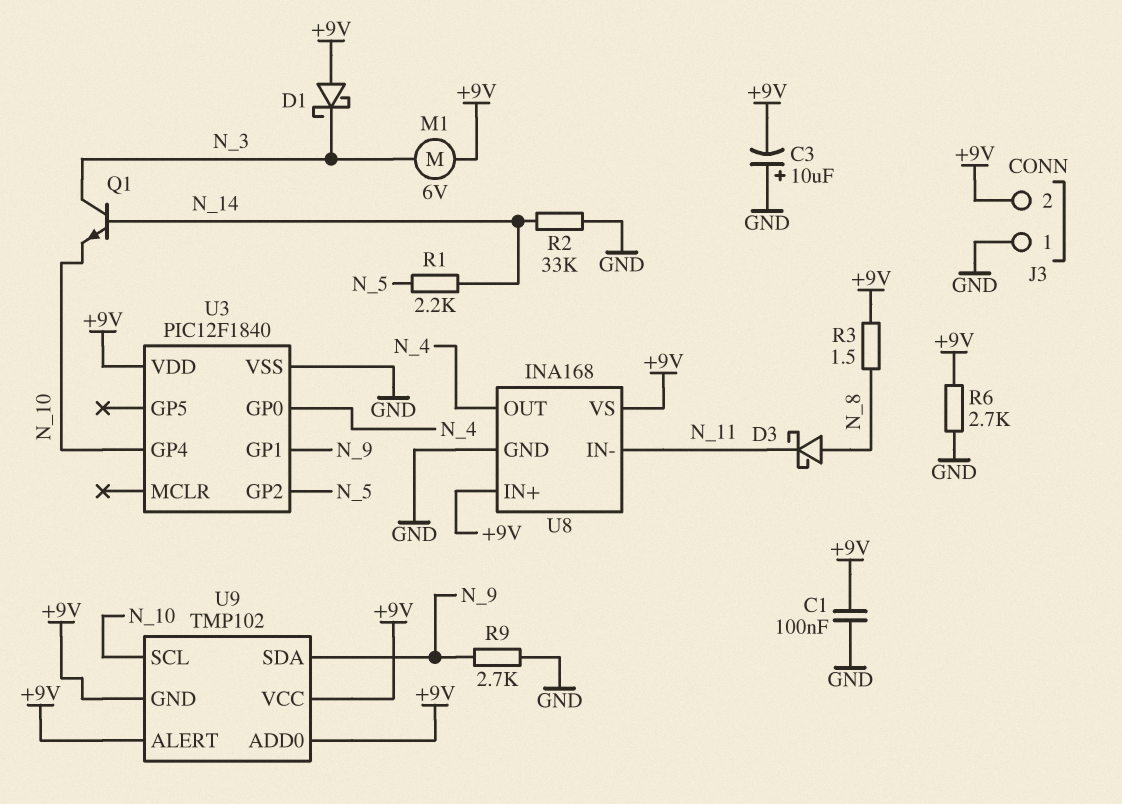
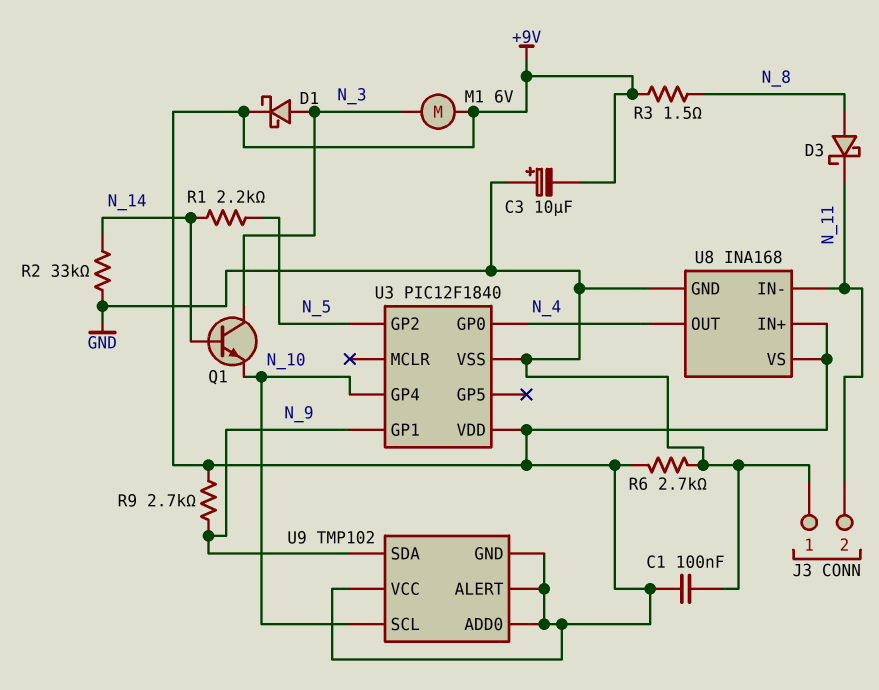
D1: schottky (A +9V, K N_3) -> schottky (A N_3, K +9V)
J3 pin 2: +9V -> N_11
R9: 2.7k (GND, N_9) -> 2.7k (+9V, N_9)

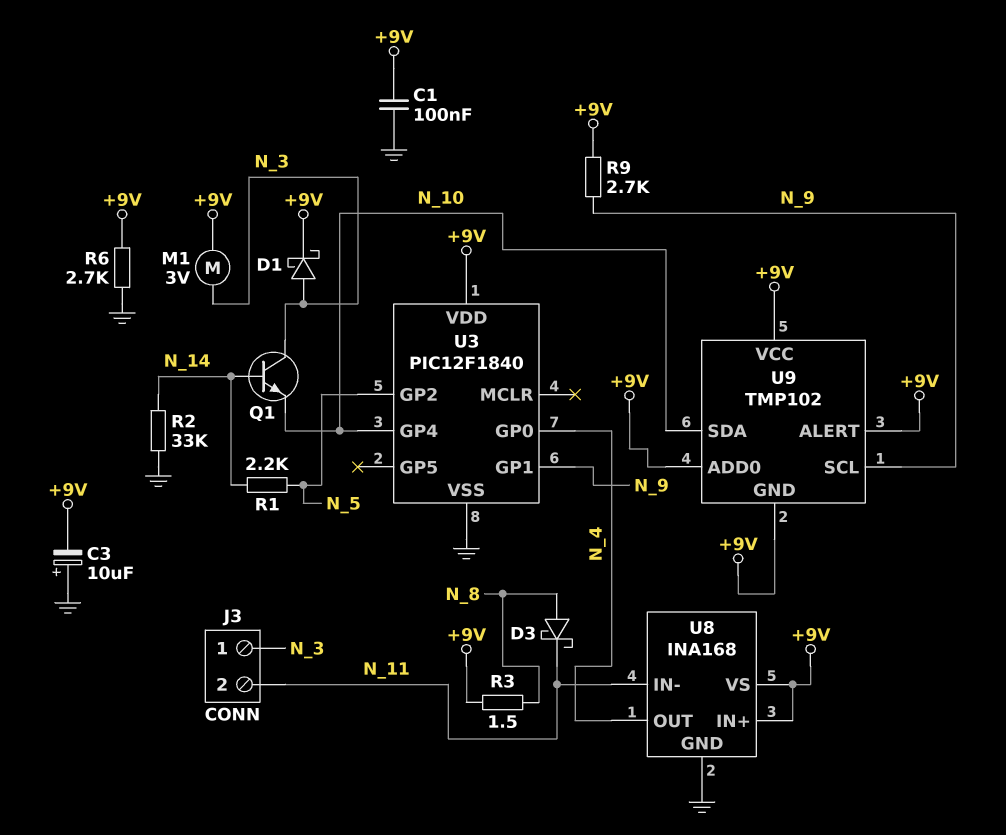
J3 pin 1: GND -> N_3
M1: motor 6V (+9V, N_3) -> motor 3V (+9V, N_3)
U9 pin SCL: N_10 -> N_9
U9 pin SDA: N_9 -> N_10

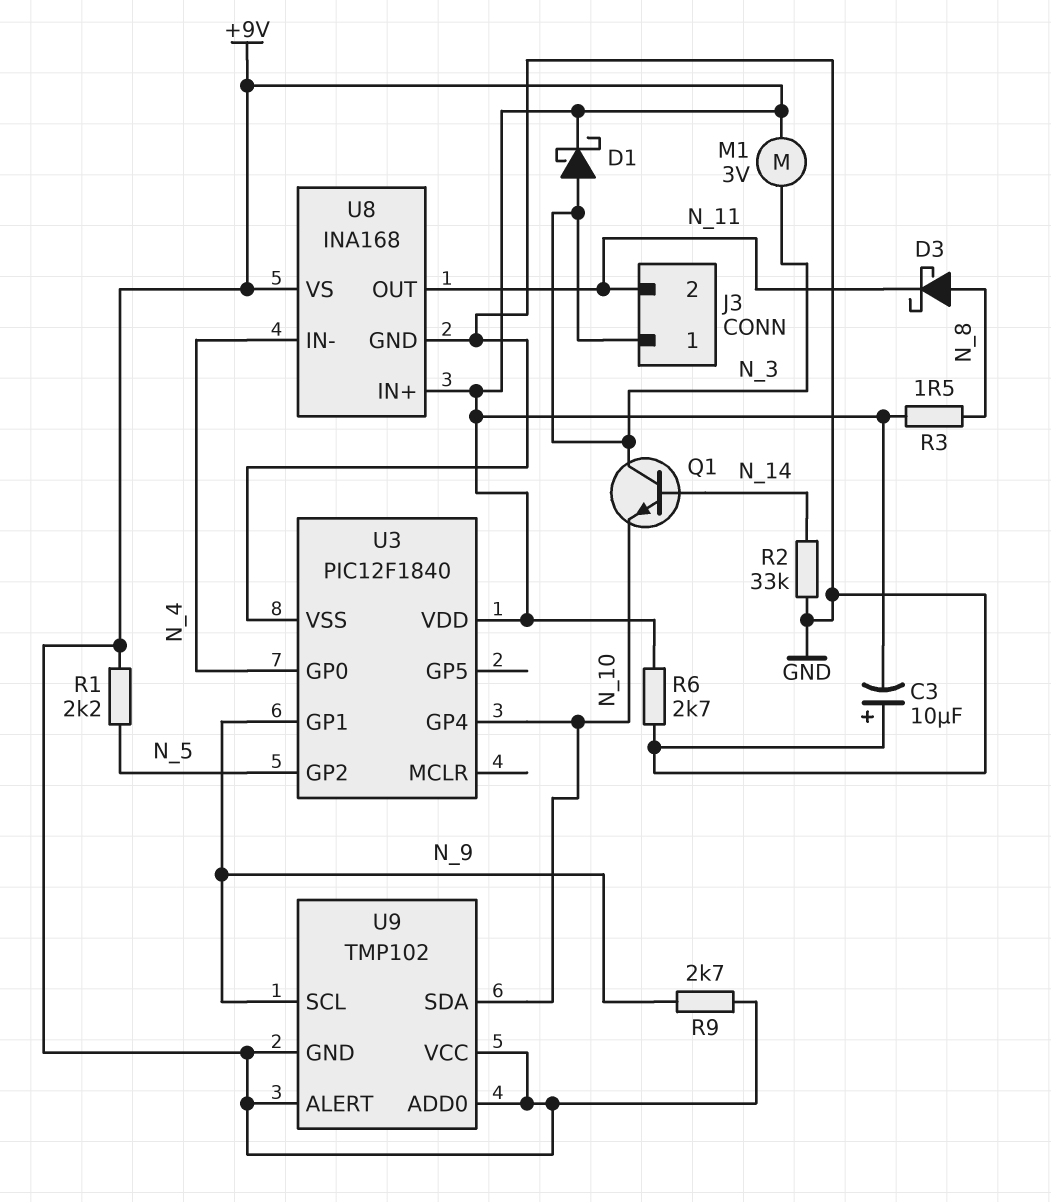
C1: 100nF (+9V, GND) -> none
R1: 2.2k (N_5, N_14) -> 2.2k (+9V, N_5)
U8 pin IN-: N_11 -> N_4
U8 pin OUT: N_4 -> N_11

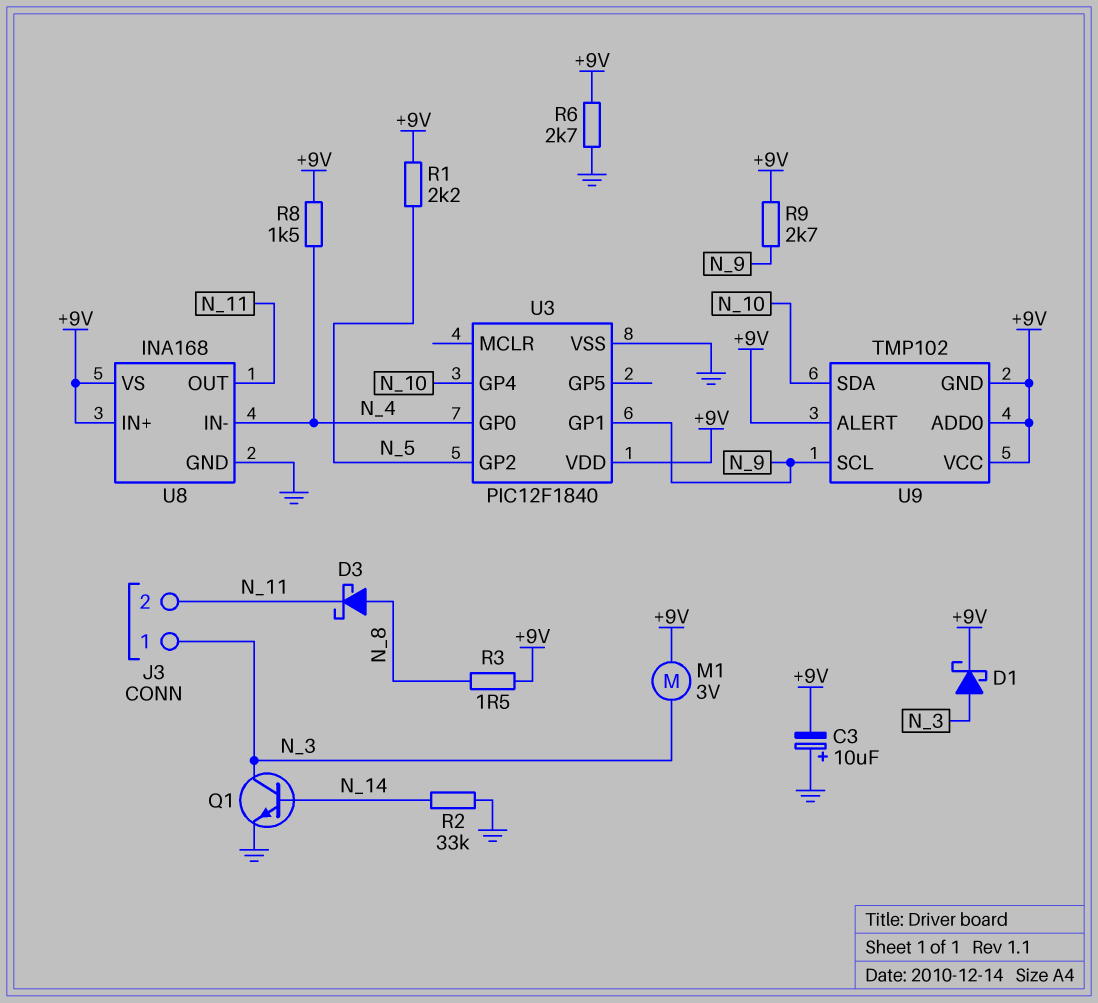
Q1: NPN (B N_14, C N_3, E N_10) -> NPN (B N_14, C N_3, E GND)
R8: none -> 1.5k (+9V, N_4)

